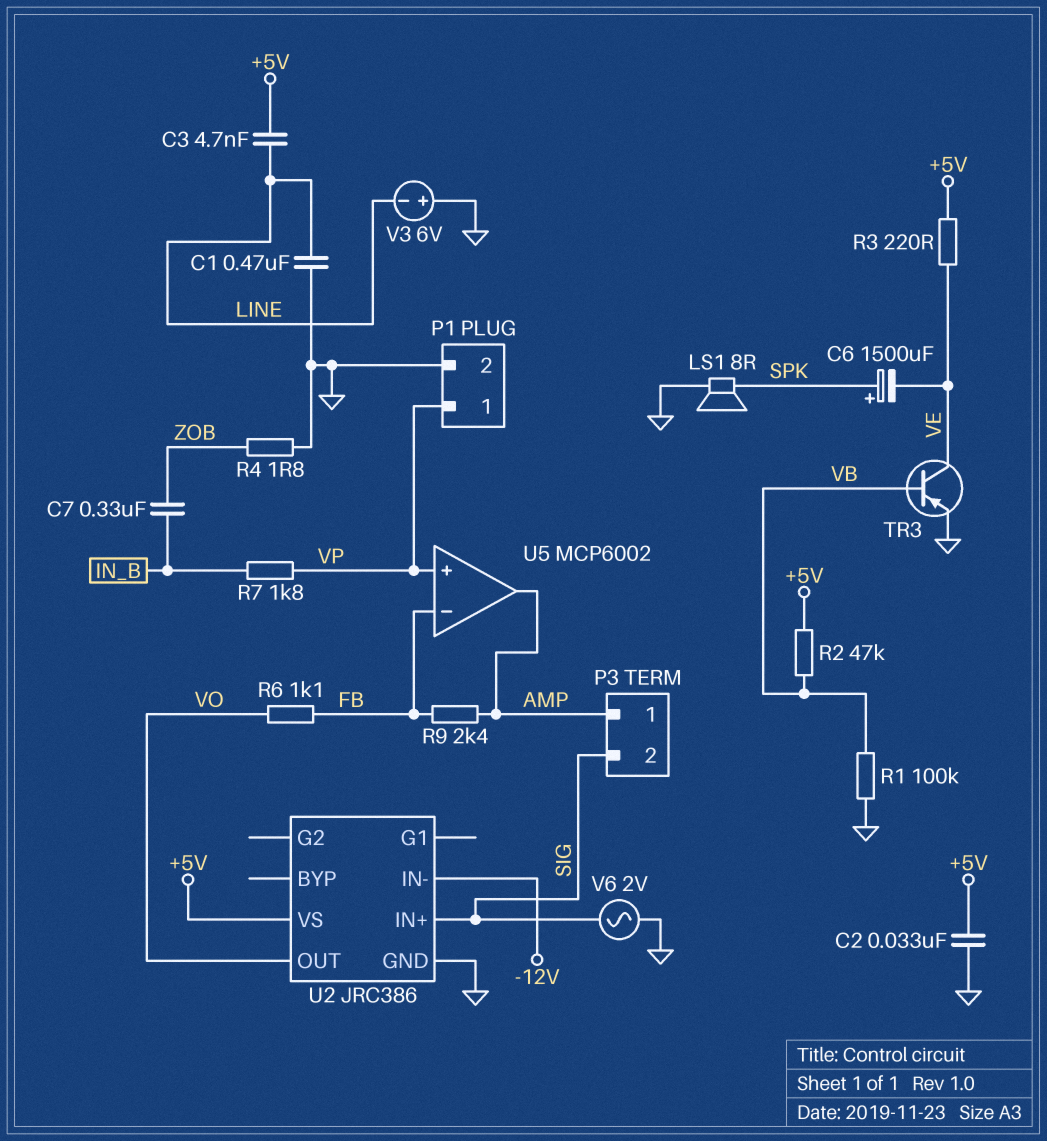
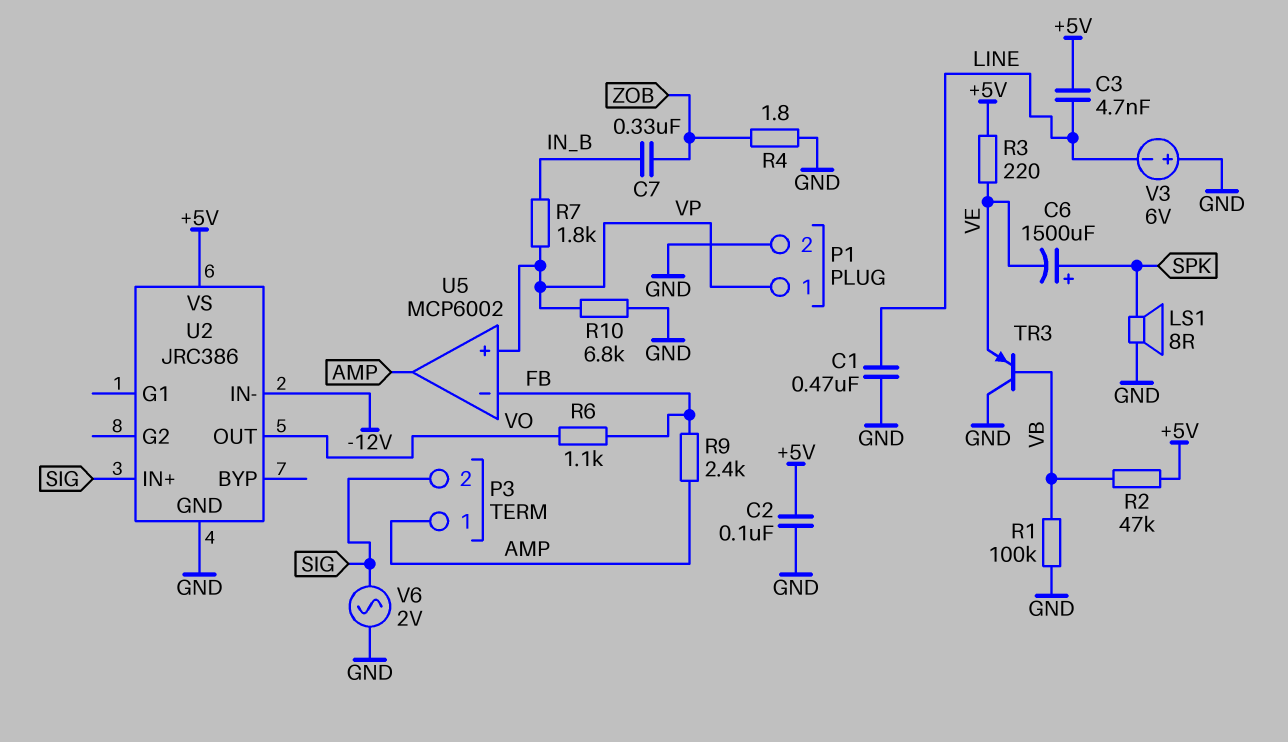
C2: 33nF (+5V, GND) -> 100nF (+5V, GND)
R10: none -> 6.8k (GND, VP)
TR3: PNP (B VB, C VE, E GND) -> PNP (B VB, C GND, E VE)

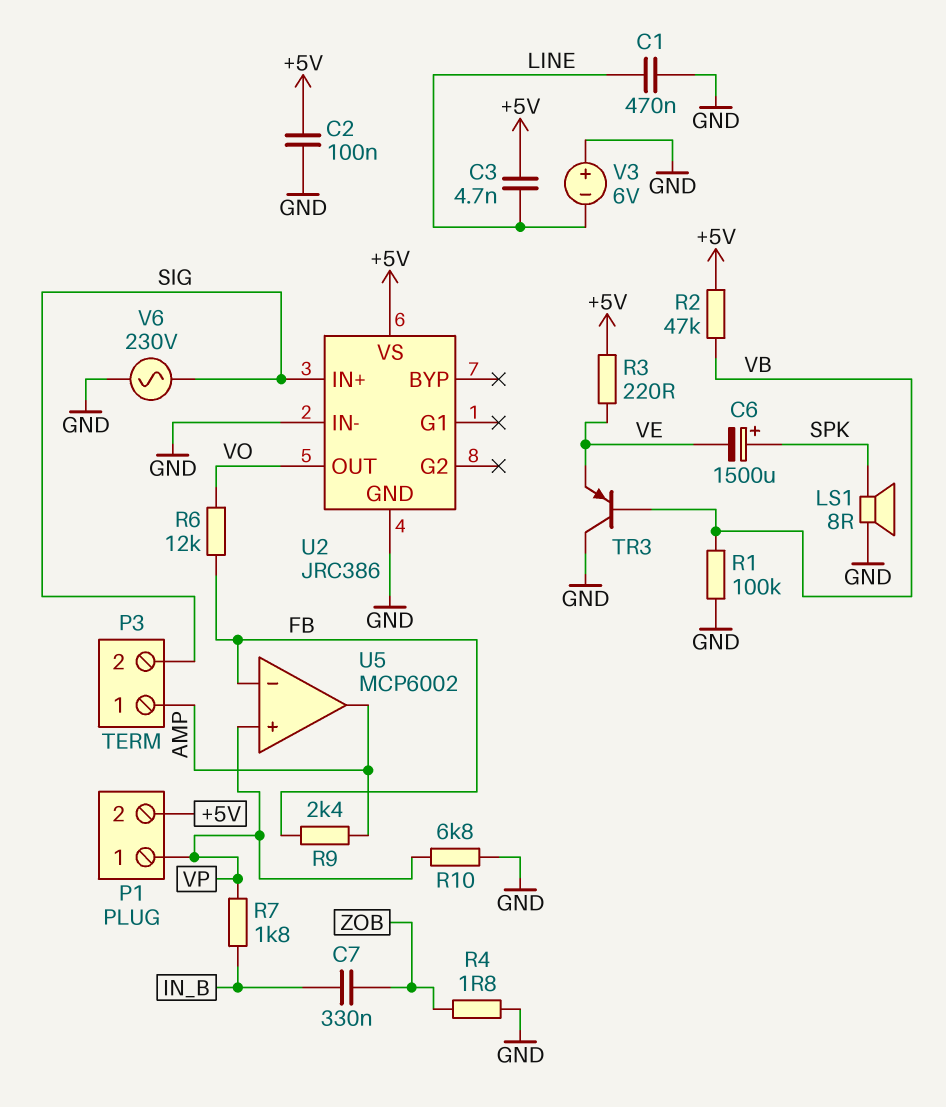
P1 pin 2: GND -> +5V
R6: 1.1k (FB, VO) -> 12k (FB, VO)
U2 pin IN-: -12V -> GND
V6: AC 2V (GND, SIG) -> AC 230V (GND, SIG)

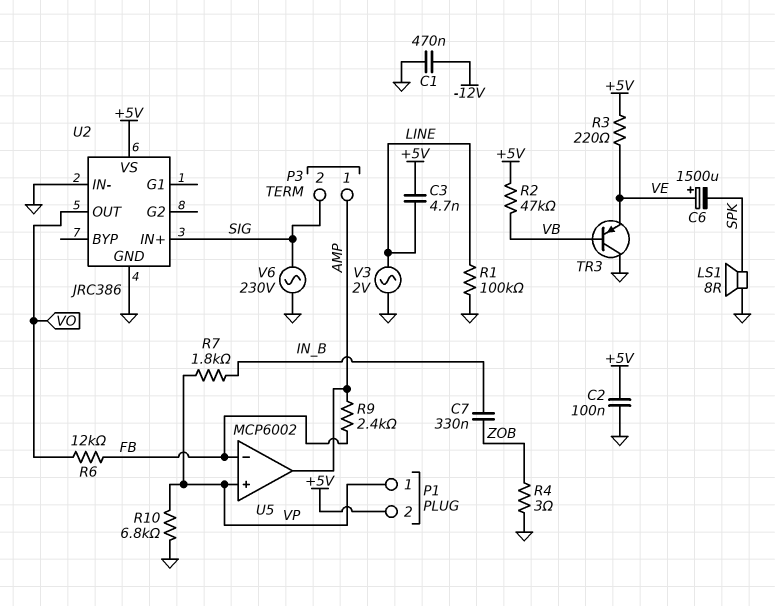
C1: 470nF (GND, LINE) -> 470nF (-12V, GND)
C6: 1500uF (plus SPK, minus VE) -> 1500uF (plus VE, minus SPK)
R1: 100k (GND, VB) -> 100k (GND, LINE)
R4: 1.8 (GND, ZOB) -> 3 (GND, ZOB)
V3: 6V (plus GND, minus LINE) -> AC 2V (GND, LINE)

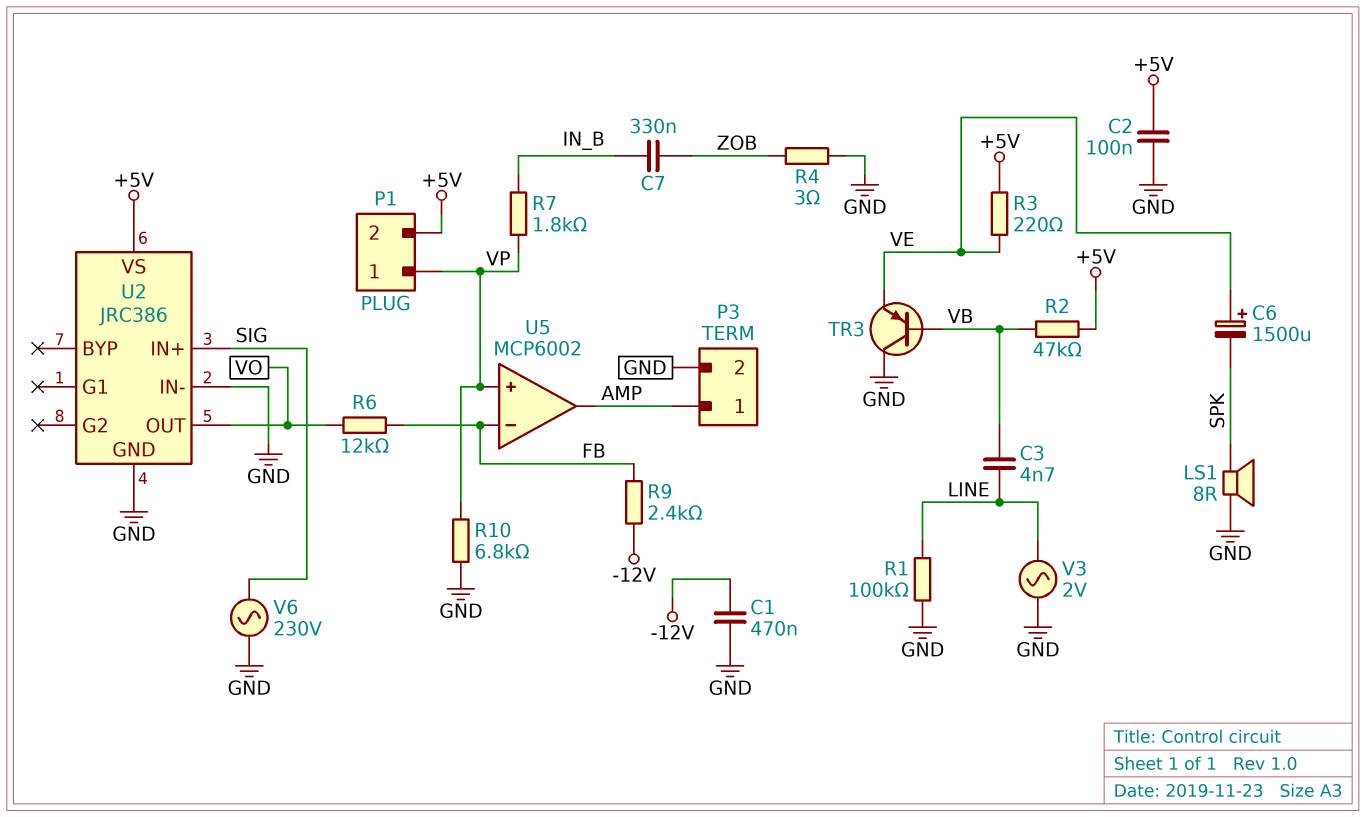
C3: 4.7nF (+5V, LINE) -> 4.7nF (LINE, VB)
P3 pin 2: SIG -> GND
R9: 2.4k (AMP, FB) -> 2.4k (-12V, FB)

